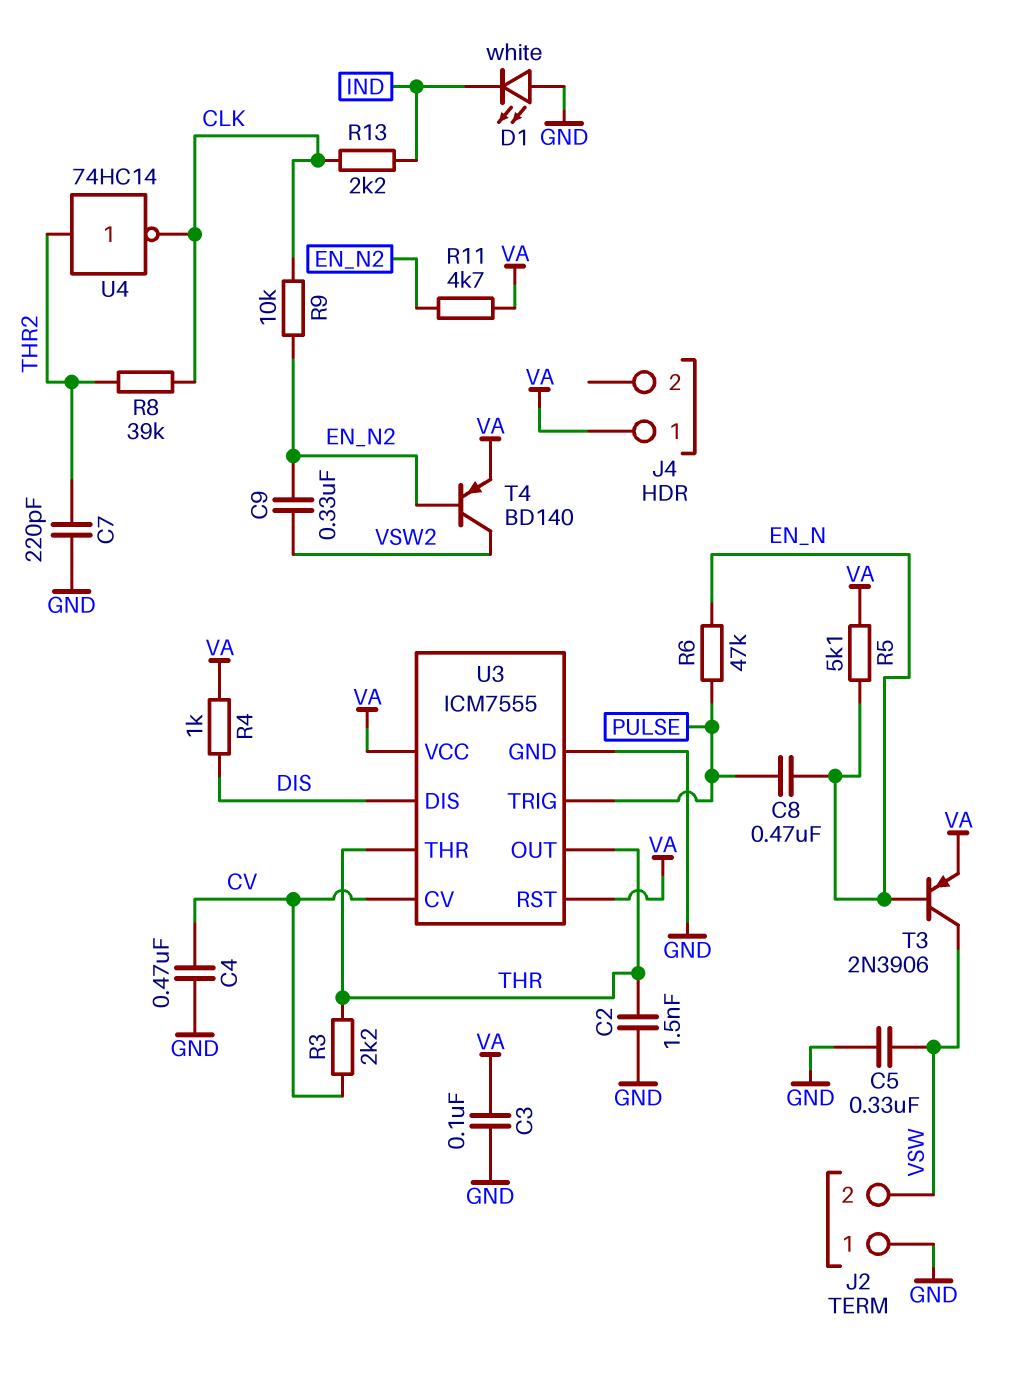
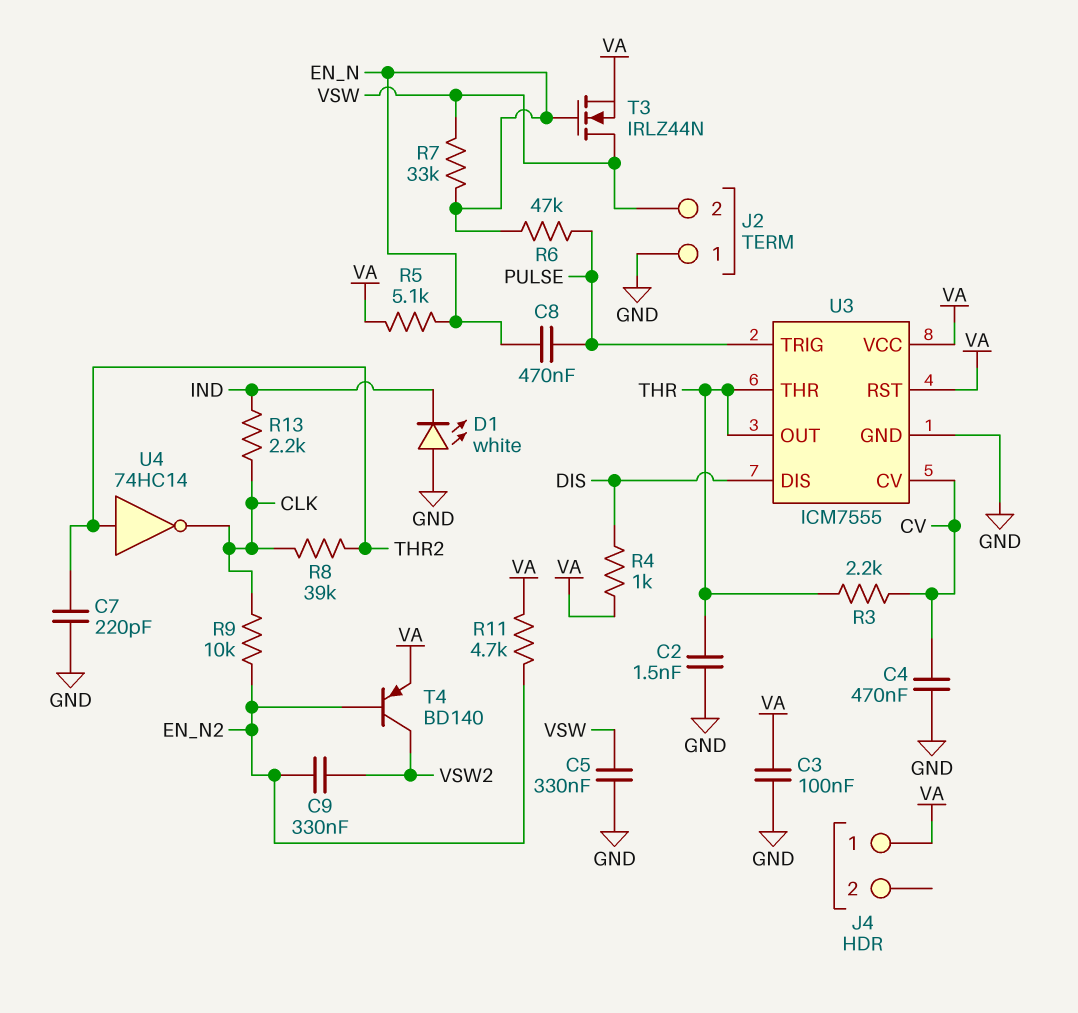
R7: none -> 33k (EN_N, VSW)
T3: PNP 2N3906 (B EN_N, C VSW, E VA) -> NMOS IRLZ44N (G EN_N, D VSW, S VA)

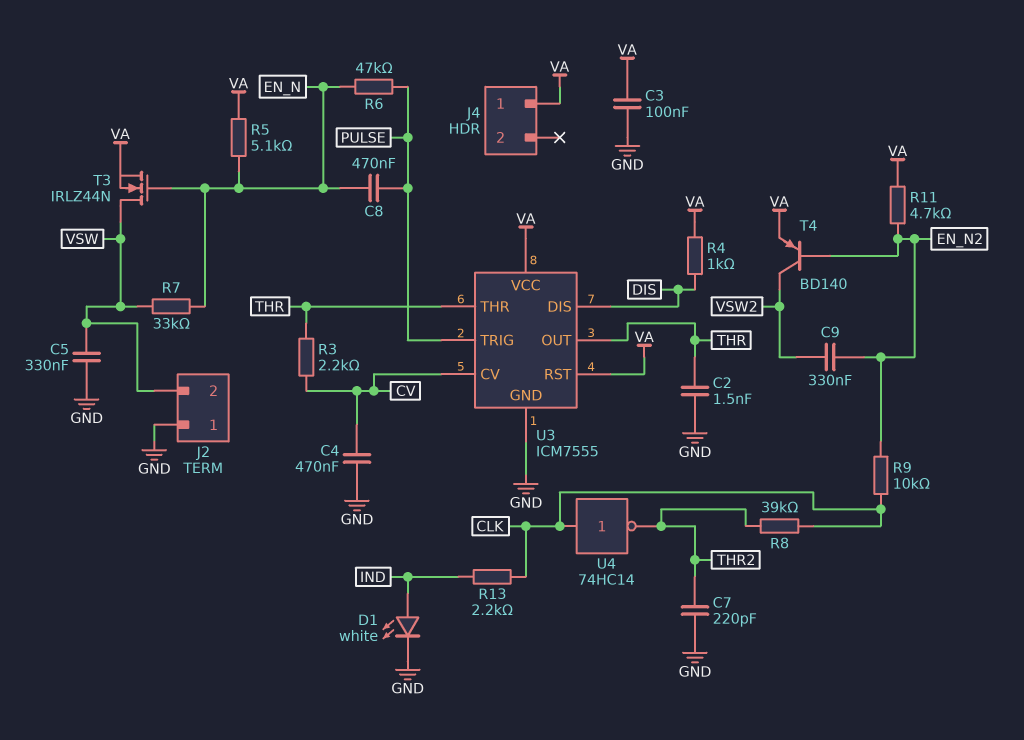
D1: LED white (A GND, K IND) -> LED white (A IND, K GND)
U4: NOT 74HC14 (in THR2, out CLK) -> NOT 74HC14 (in CLK, out THR2)

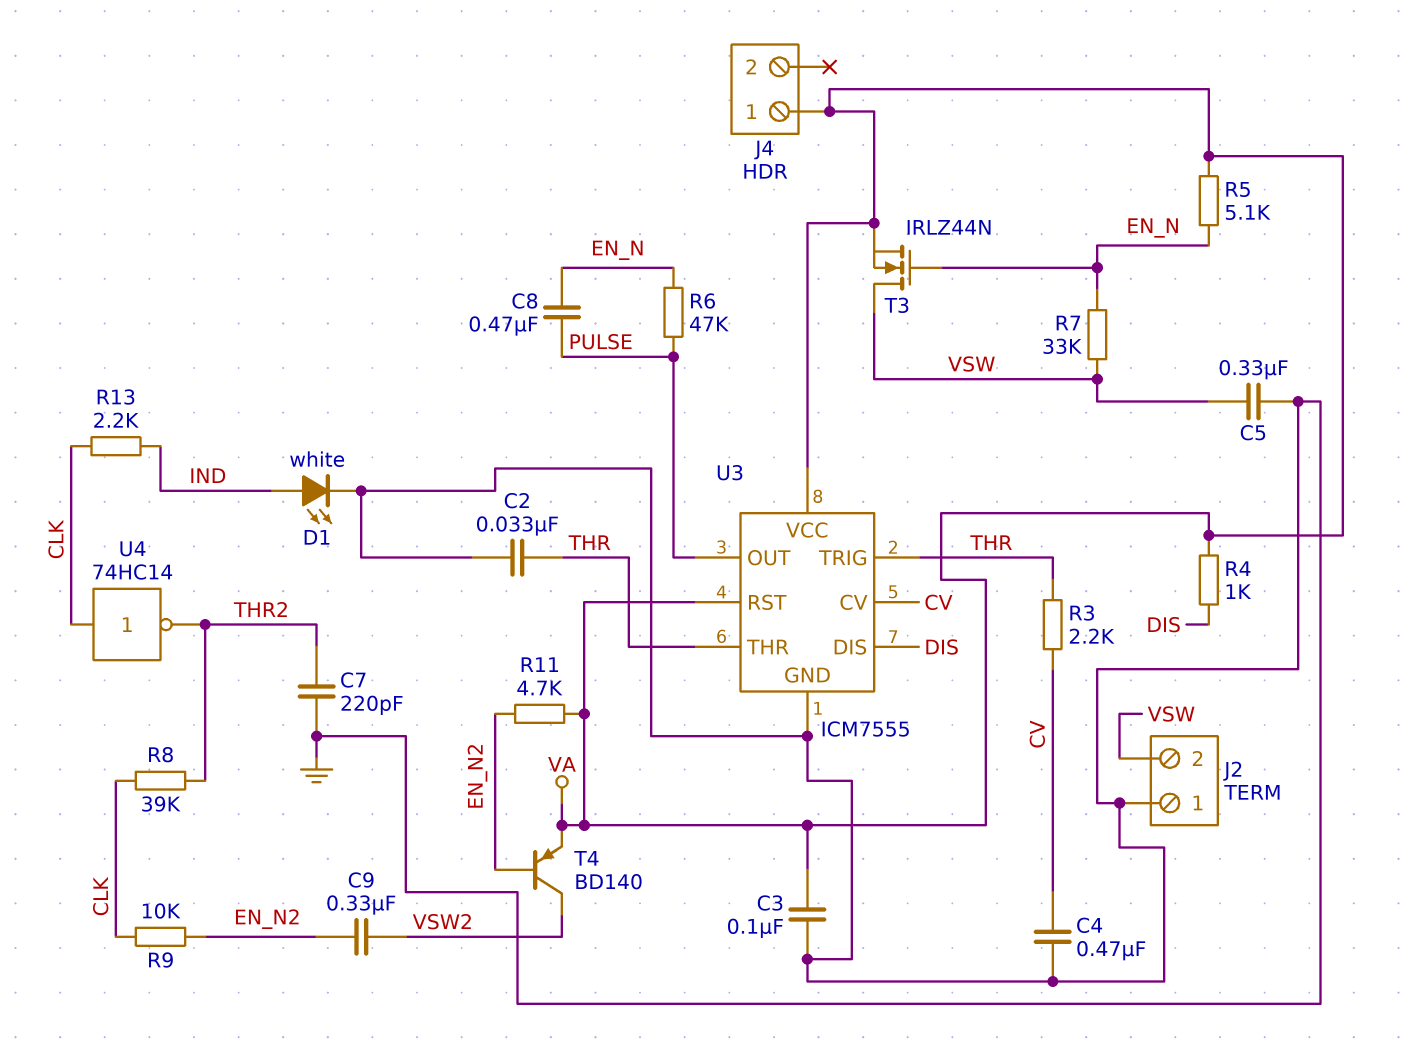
C2: 1.5nF (GND, THR) -> 33nF (GND, THR)
U3 pin OUT: THR -> PULSE
U3 pin TRIG: PULSE -> THR

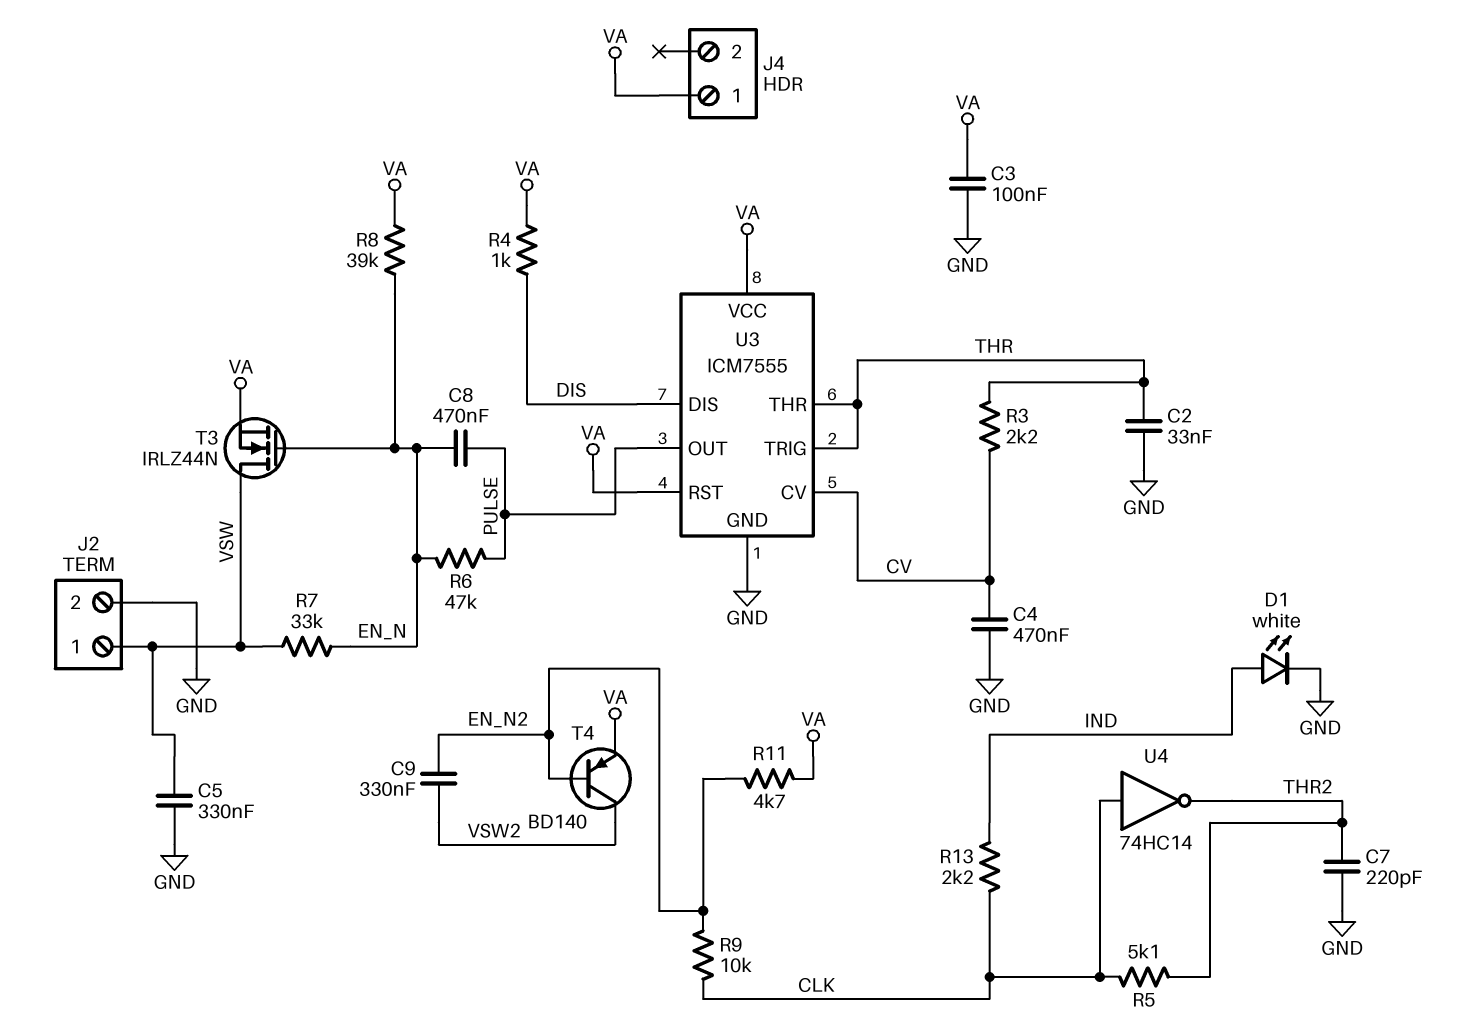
J2 pin 1: GND -> VSW
J2 pin 2: VSW -> GND
R5: 5.1k (EN_N, VA) -> 5.1k (CLK, THR2)
R8: 39k (CLK, THR2) -> 39k (EN_N, VA)

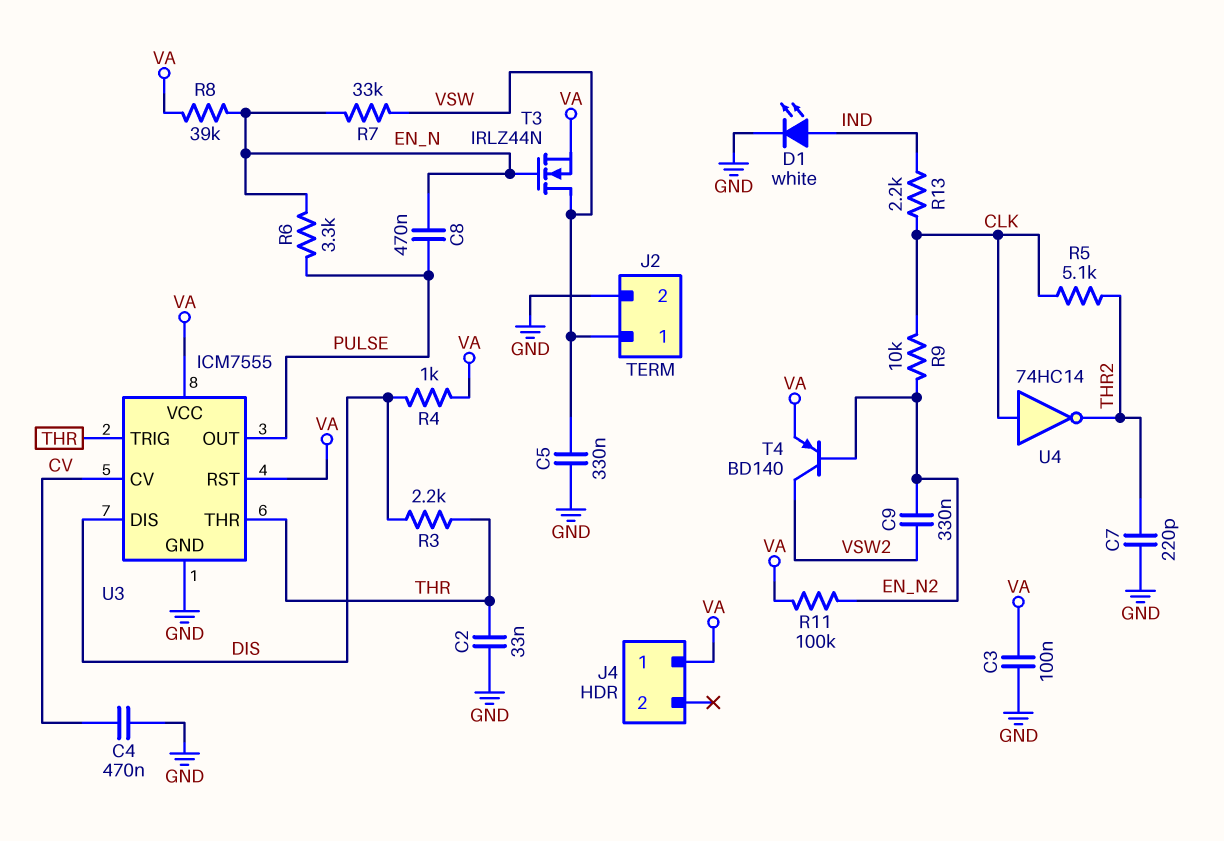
R3: 2.2k (CV, THR) -> 2.2k (DIS, THR)
R6: 47k (EN_N, PULSE) -> 3.3k (EN_N, PULSE)
R11: 4.7k (EN_N2, VA) -> 100k (EN_N2, VA)

